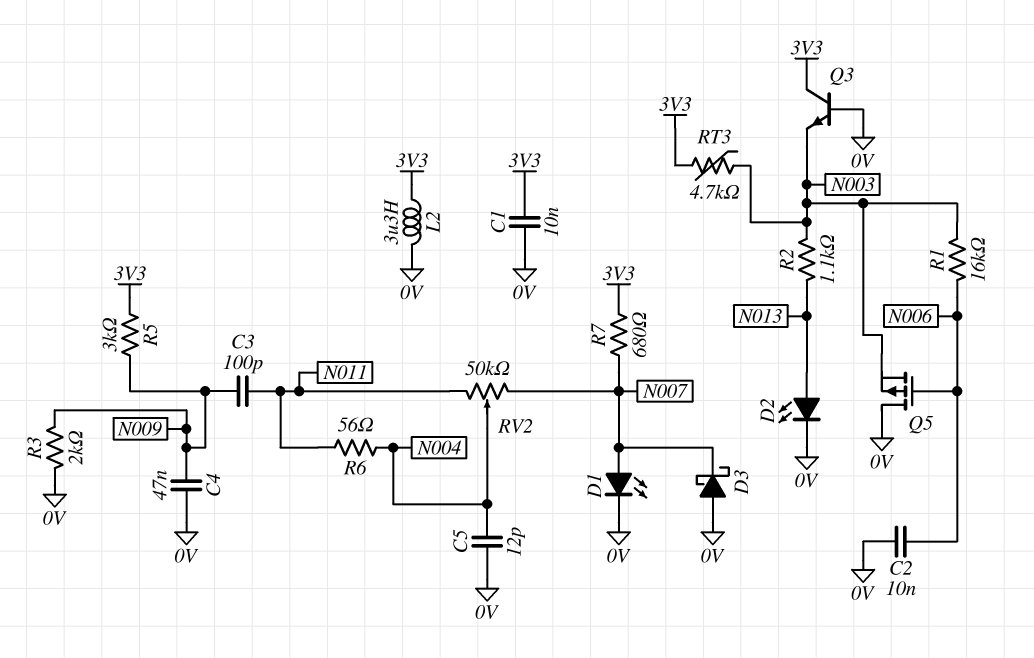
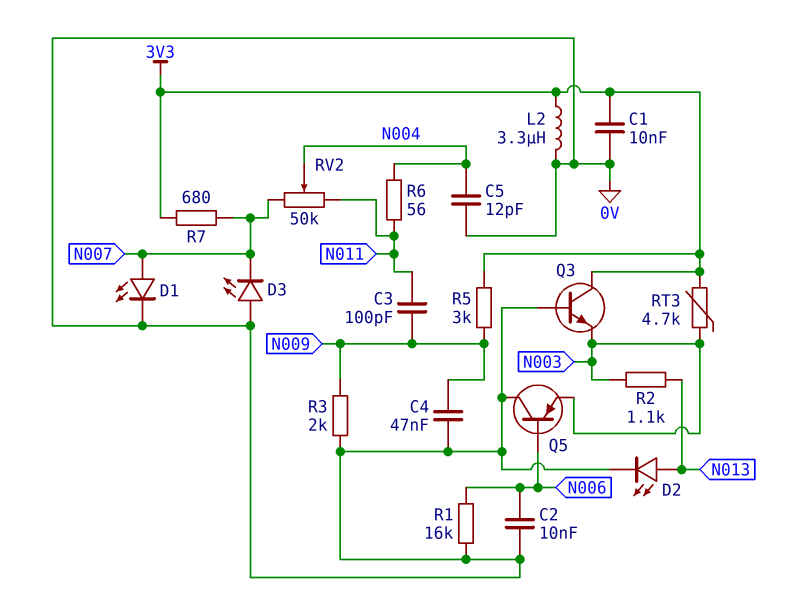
D3: schottky (A 0V, K N007) -> LED (A 0V, K N007)
Q5: PMOS (G N006, D 0V, S N003) -> PNP (B N006, C 0V, E N003)
R1: 16k (N003, N006) -> 16k (0V, N006)

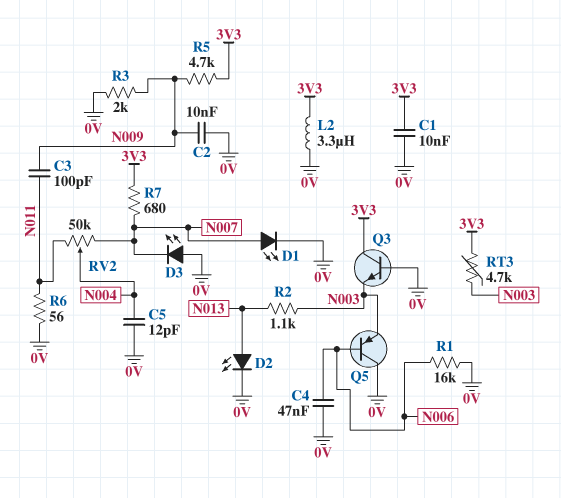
C2: 10nF (0V, N006) -> 10nF (0V, N009)
C4: 47nF (0V, N009) -> 47nF (0V, N006)
R5: 3k (3V3, N009) -> 4.7k (3V3, N009)
R6: 56 (N004, N011) -> 56 (0V, N011)

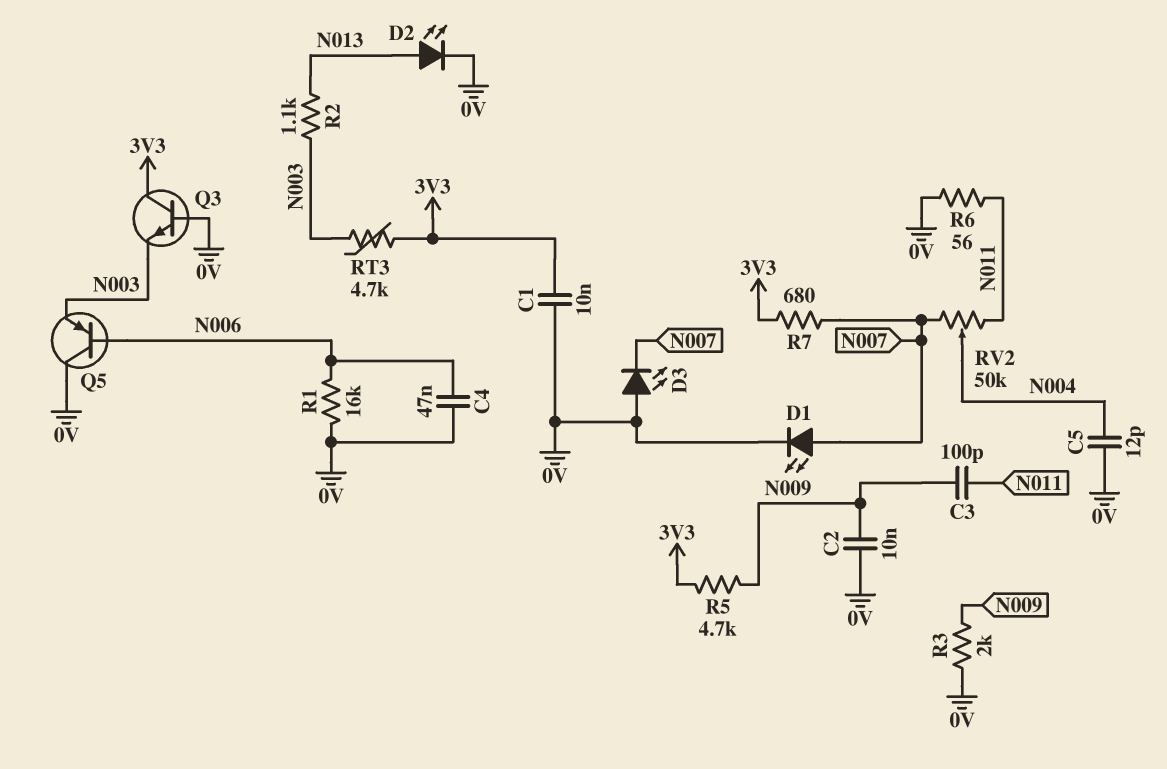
L2: 3.3uH (0V, 3V3) -> none

